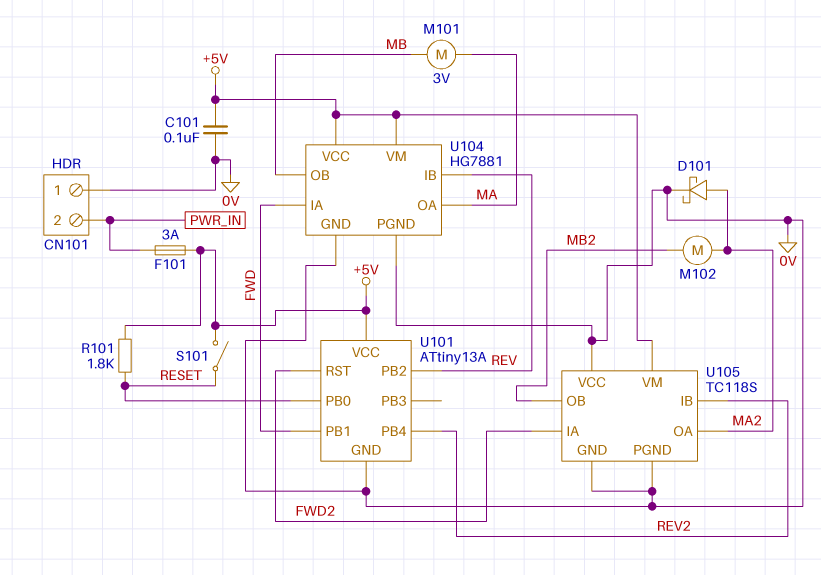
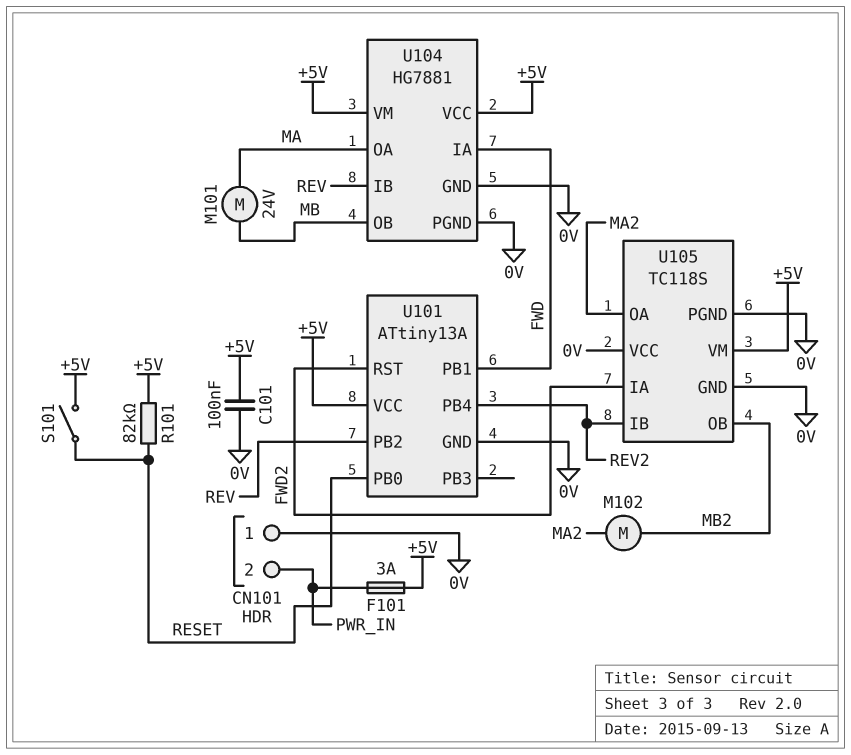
D101: schottky (A MA2, K 0V) -> none
M101: motor 3V (MA, MB) -> motor 24V (MA, MB)
R101: 1.8k (+5V, RESET) -> 82k (+5V, RESET)

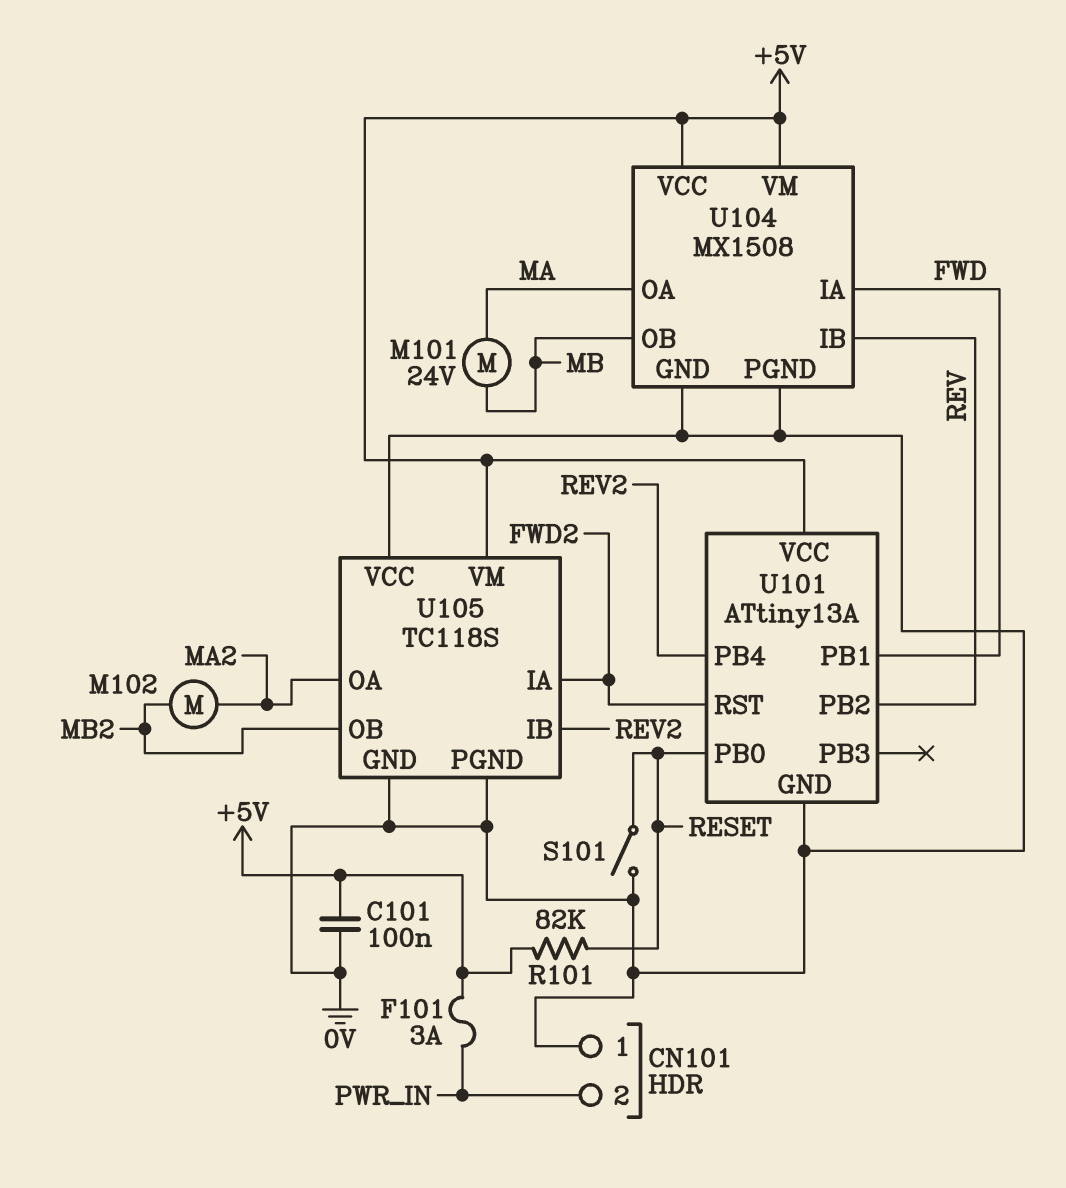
S101: switch (+5V, RESET) -> switch (0V, RESET)
U104: HG7881 -> MX1508

